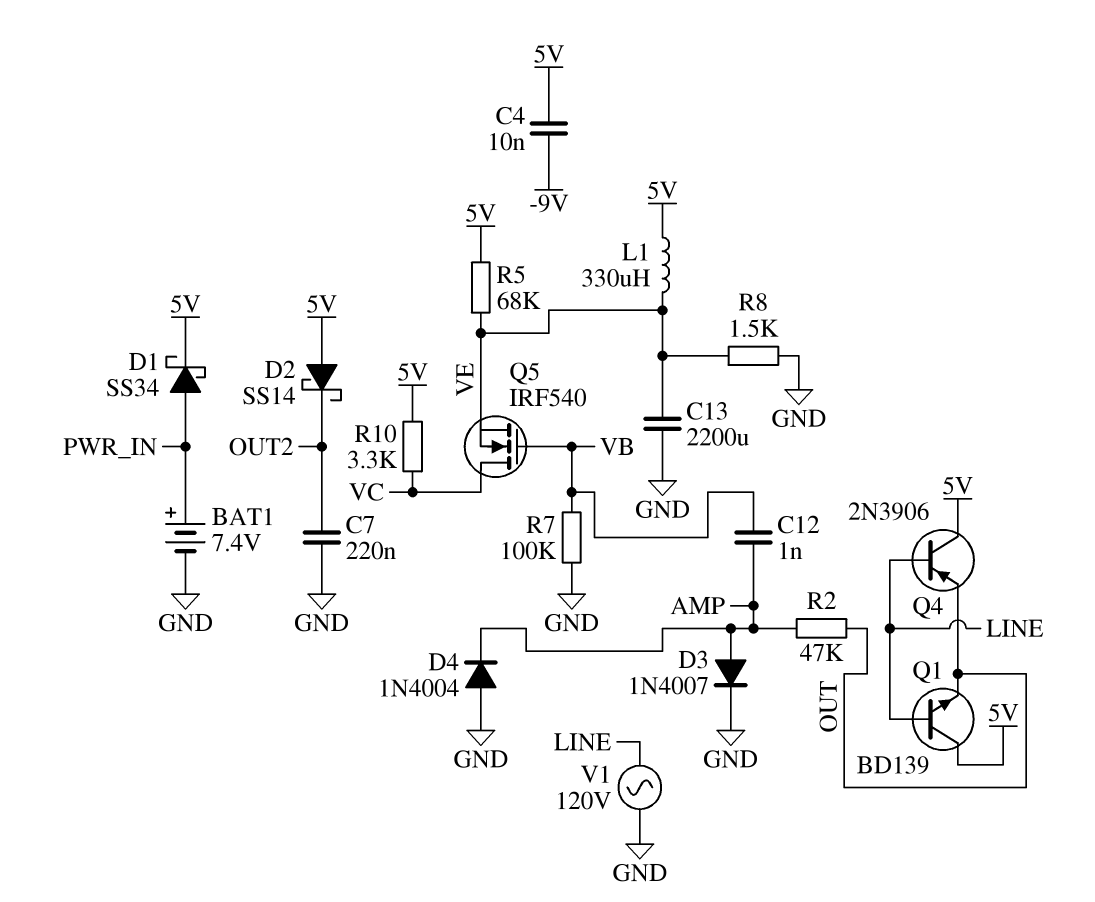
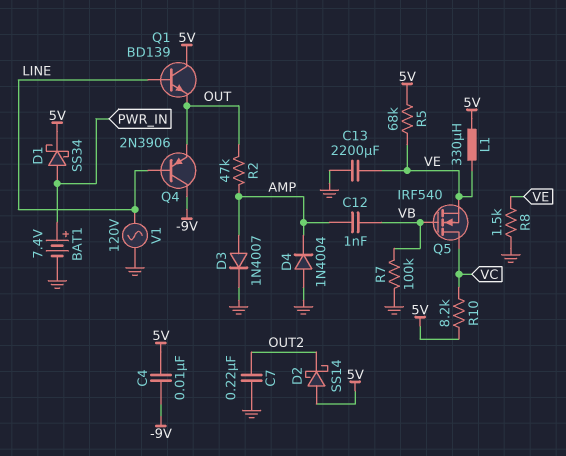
Q4: PNP 2N3906 (B LINE, C 5V, E OUT) -> PNP 2N3906 (B LINE, C -9V, E OUT)
R10: 3.3k (5V, VC) -> 8.2k (5V, VC)

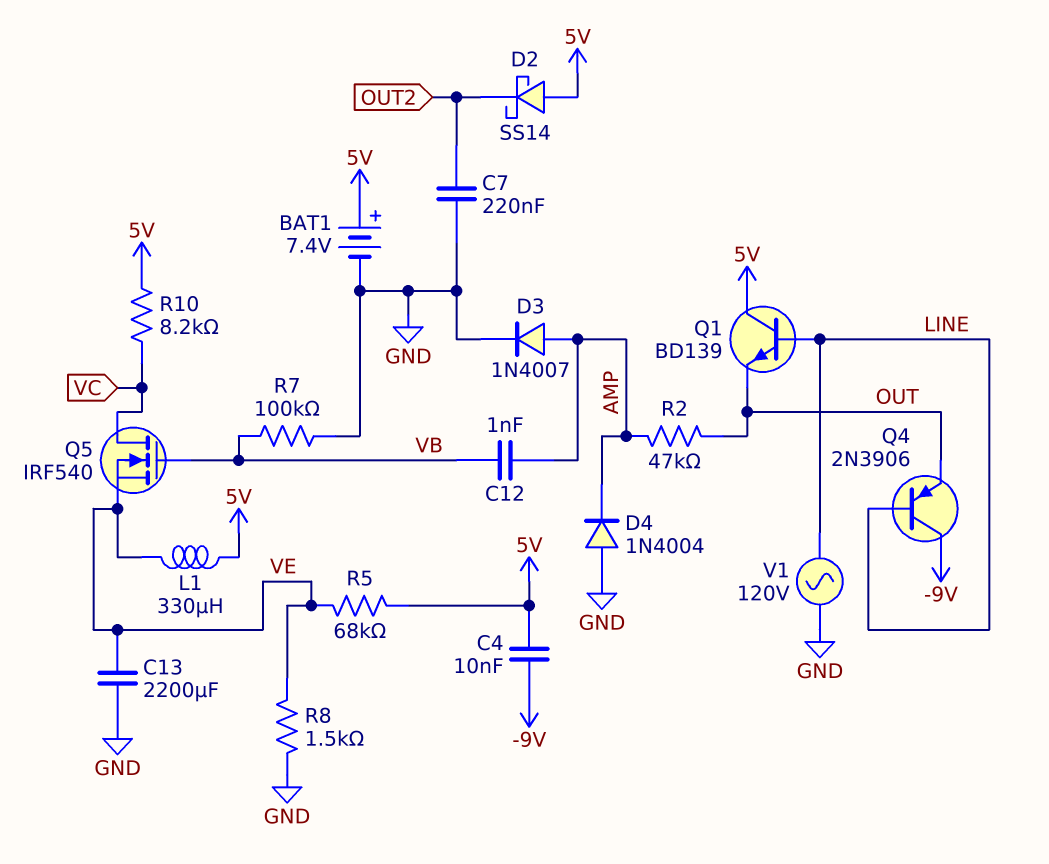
BAT1: 7.4V (plus PWR_IN, minus GND) -> 7.4V (plus 5V, minus GND)
D1: schottky SS34 (A PWR_IN, K 5V) -> none

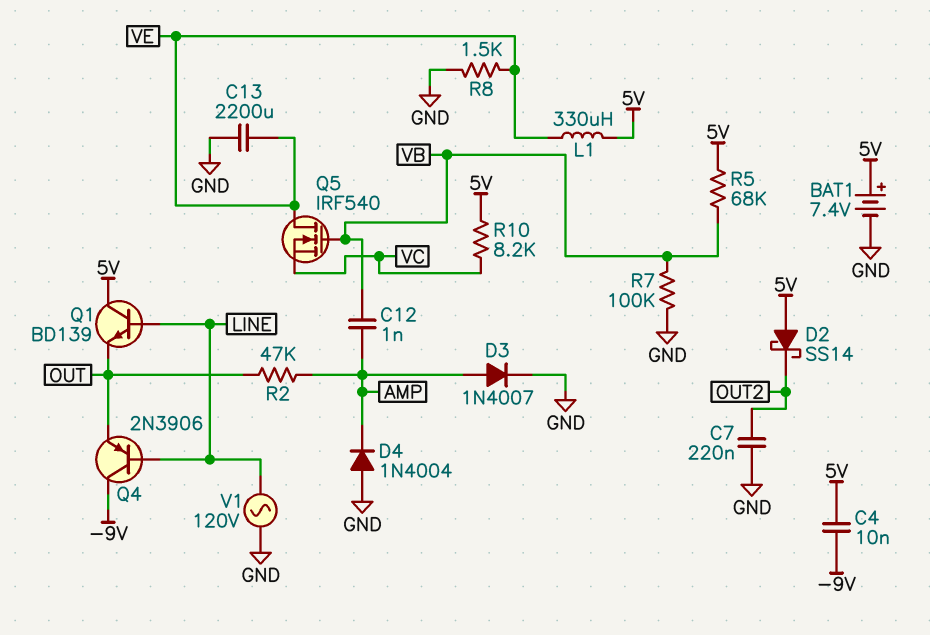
Q5: NMOS IRF540 (G VB, D VC, S VE) -> NMOS IRF540 (G VB, D VE, S VC)
R5: 68k (5V, VE) -> 68k (5V, VB)

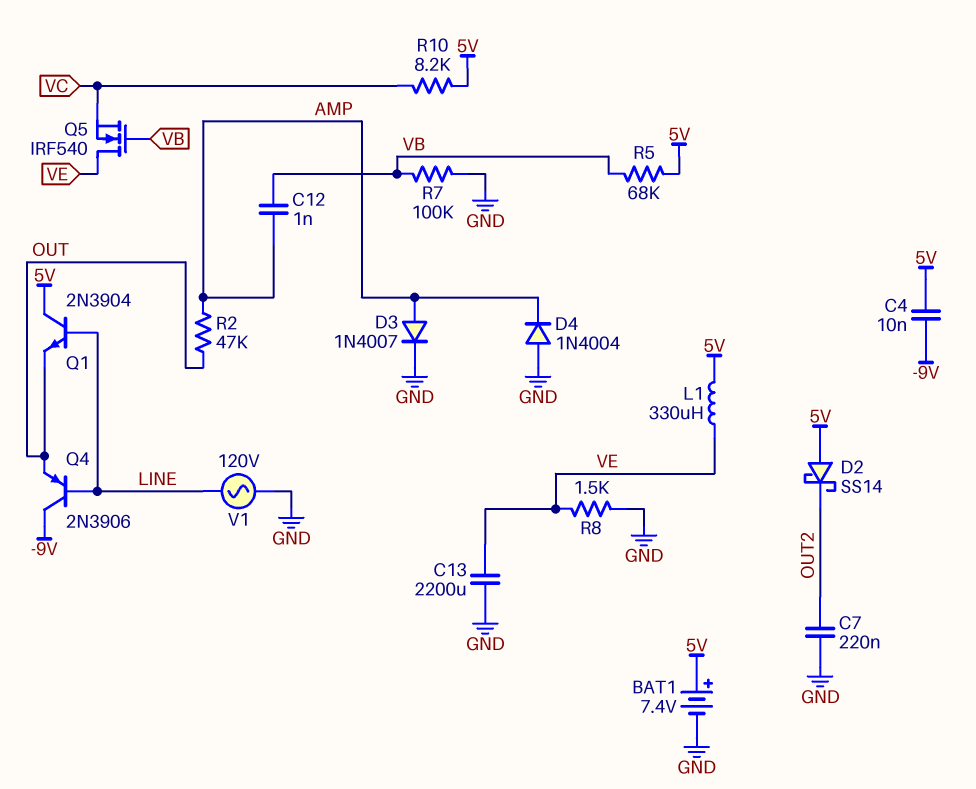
Q1: NPN BD139 (B LINE, C 5V, E OUT) -> NPN 2N3904 (B LINE, C 5V, E OUT)

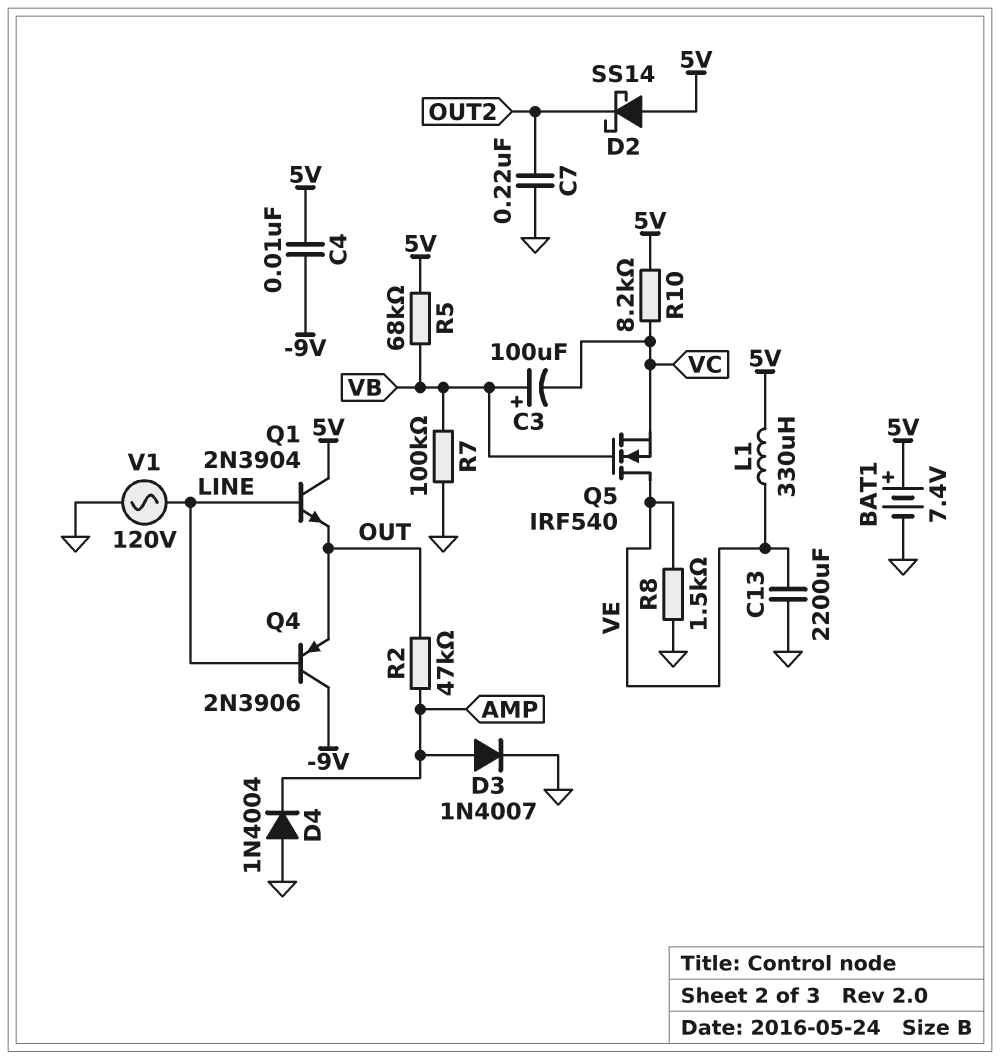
C3: none -> 100uF (plus VB, minus VC)
C12: 1nF (AMP, VB) -> none

